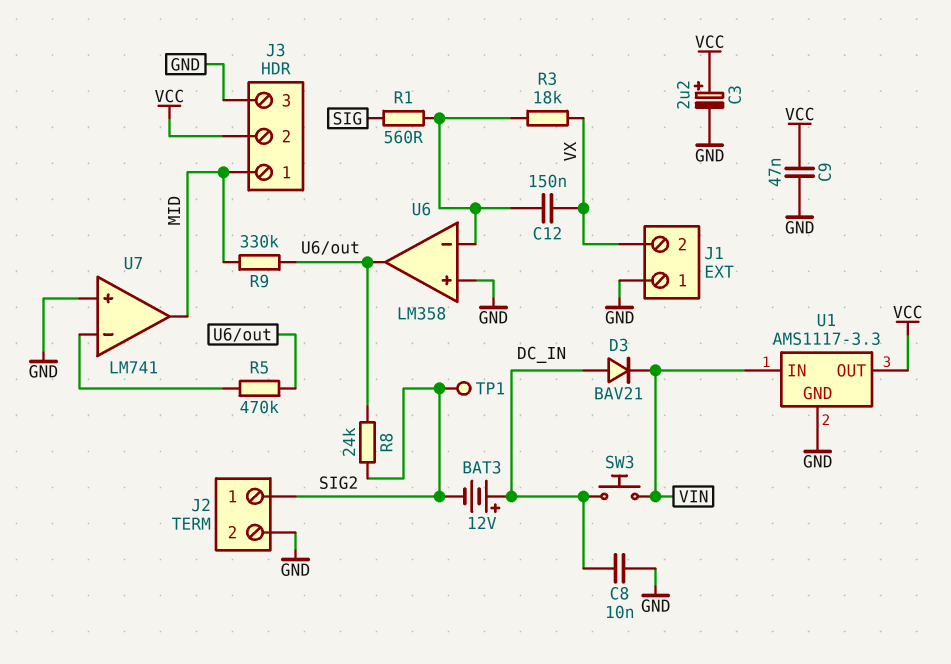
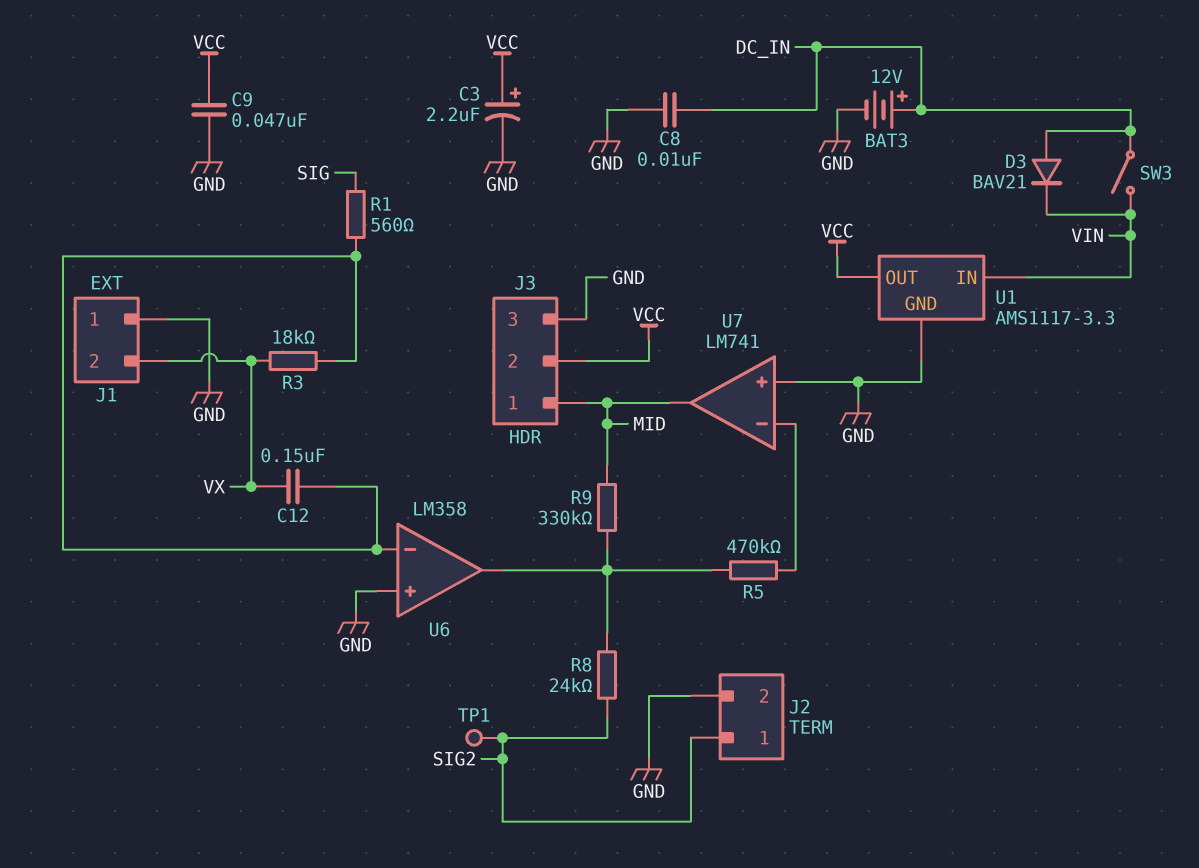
BAT3: 12V (plus DC_IN, minus SIG2) -> 12V (plus DC_IN, minus GND)
SW3: button (DC_IN, VIN) -> switch (DC_IN, VIN)

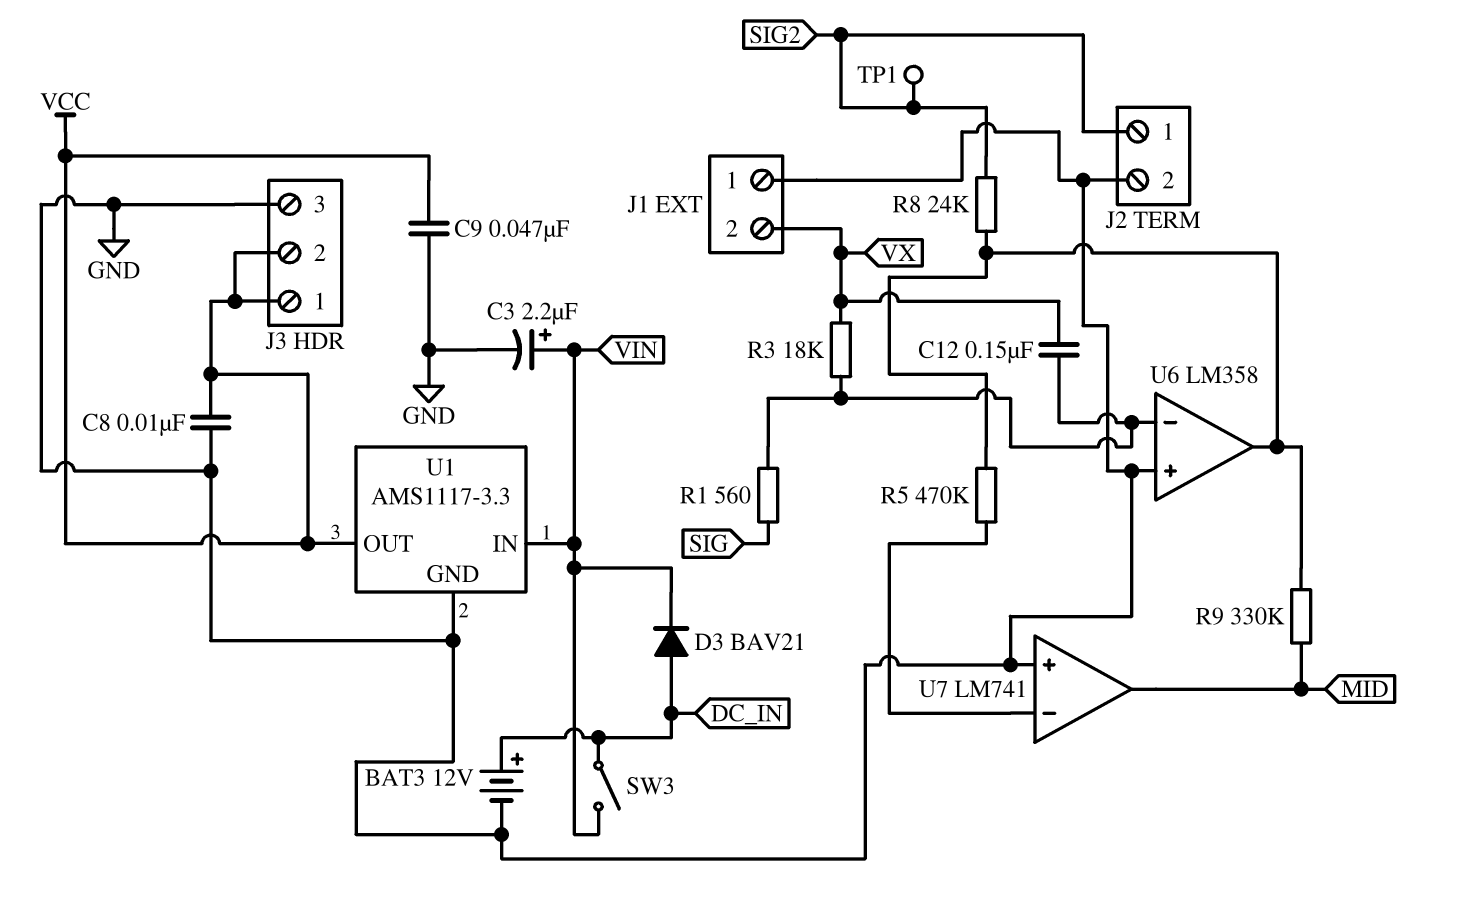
C3: 2.2uF (plus VCC, minus GND) -> 2.2uF (plus VIN, minus GND)
C8: 10nF (DC_IN, GND) -> 10nF (GND, VCC)
J3 pin 1: MID -> VCC

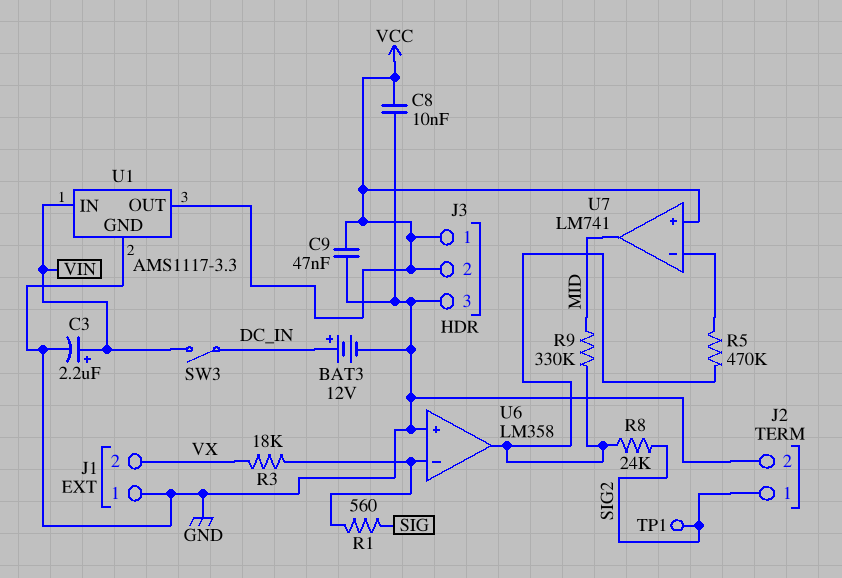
C12: 150nF (U6/in-, VX) -> none
D3: diode BAV21 (A DC_IN, K VIN) -> none
U7 pin in+: GND -> VCC

